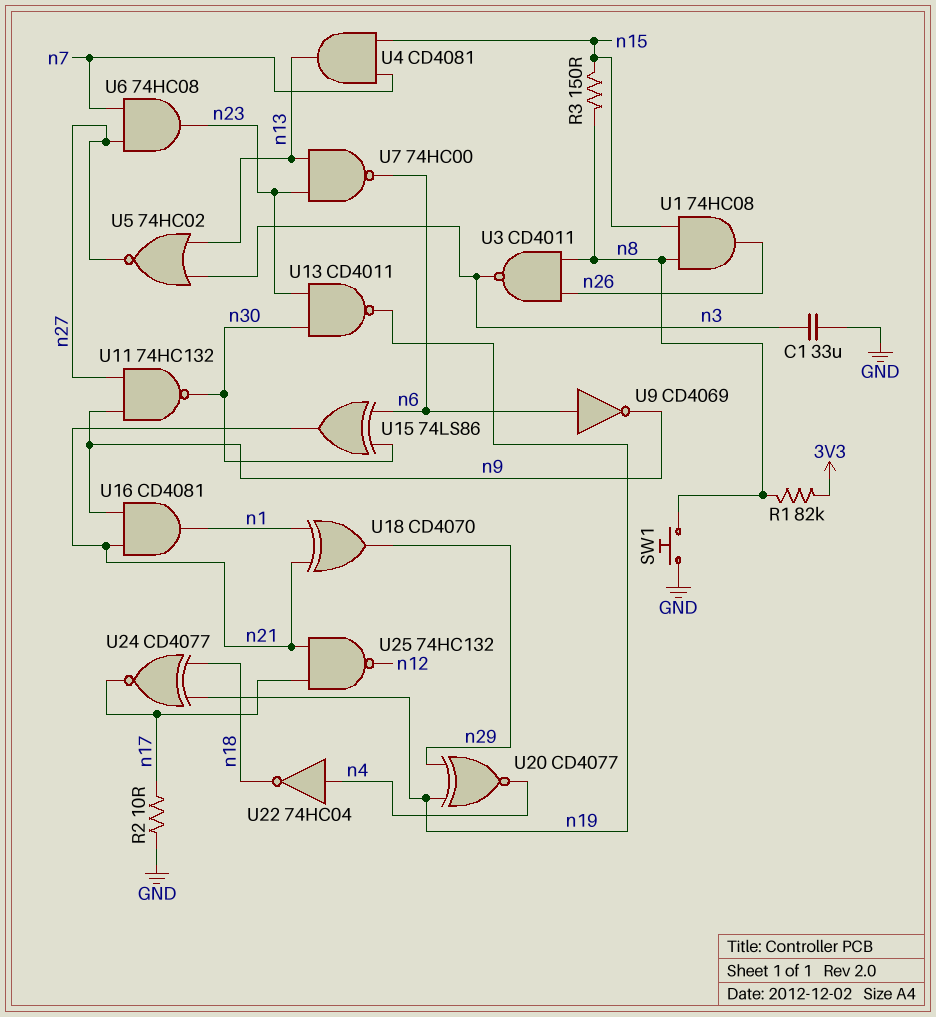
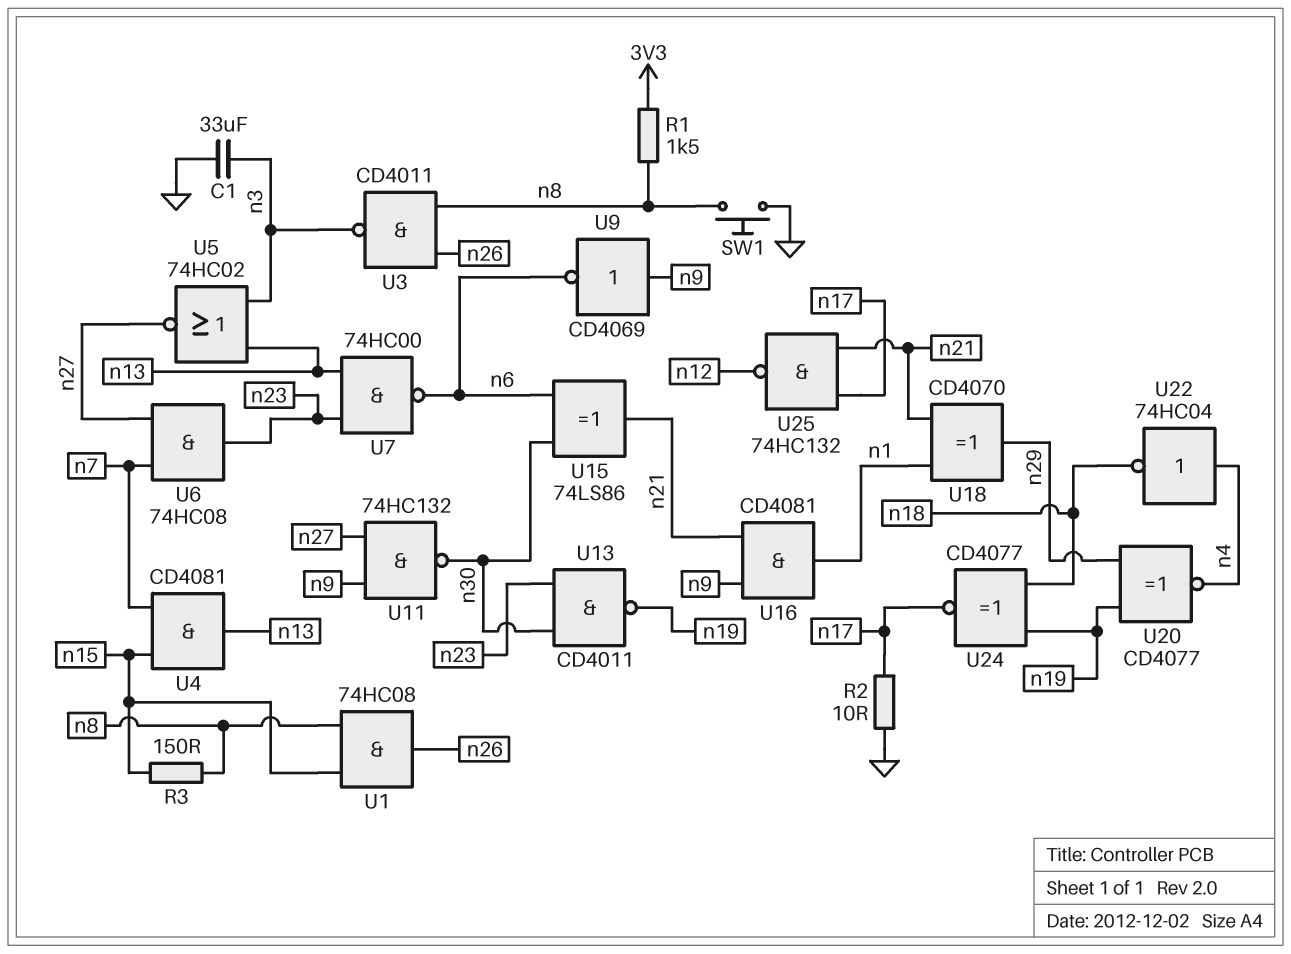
R1: 82k (3V3, n8) -> 1.5k (3V3, n8)
U9: NOT CD4069 (in n6, out n9) -> NOT CD4069 (in n9, out n6)

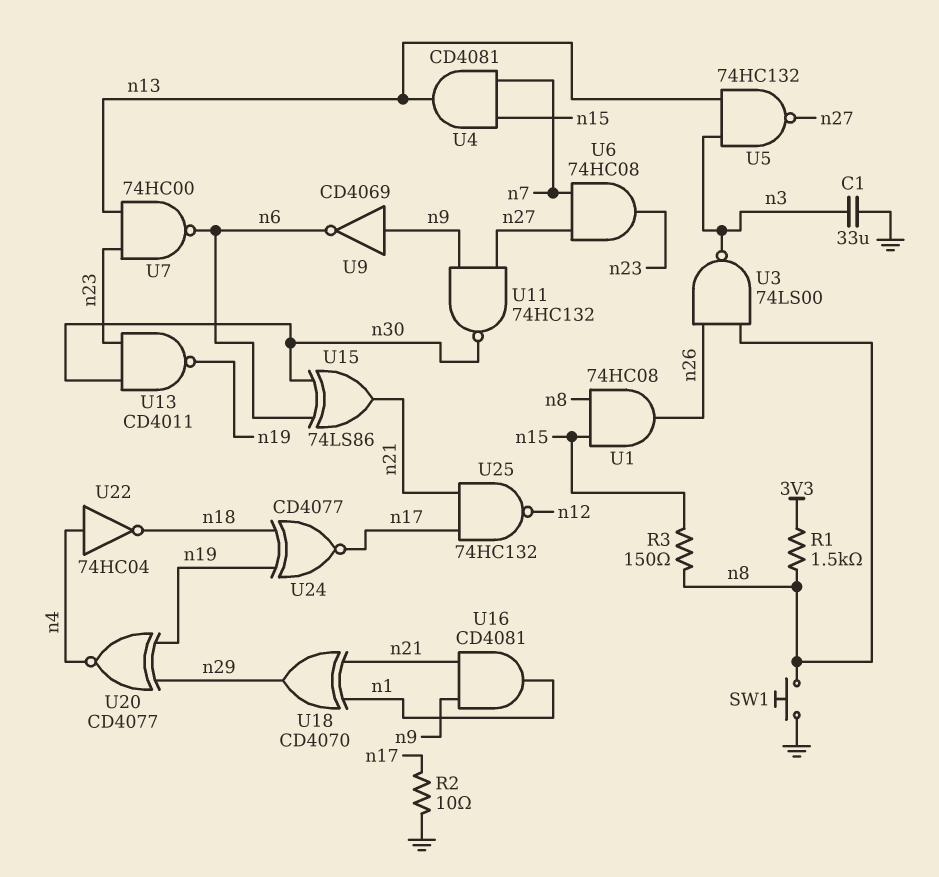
U3: NAND CD4011 (in n8, in n26, out n3) -> NAND 74LS00 (in n8, in n26, out n3)
U5: NOR 74HC02 (in n3, in n13, out n27) -> NAND 74HC132 (in n3, in n13, out n27)

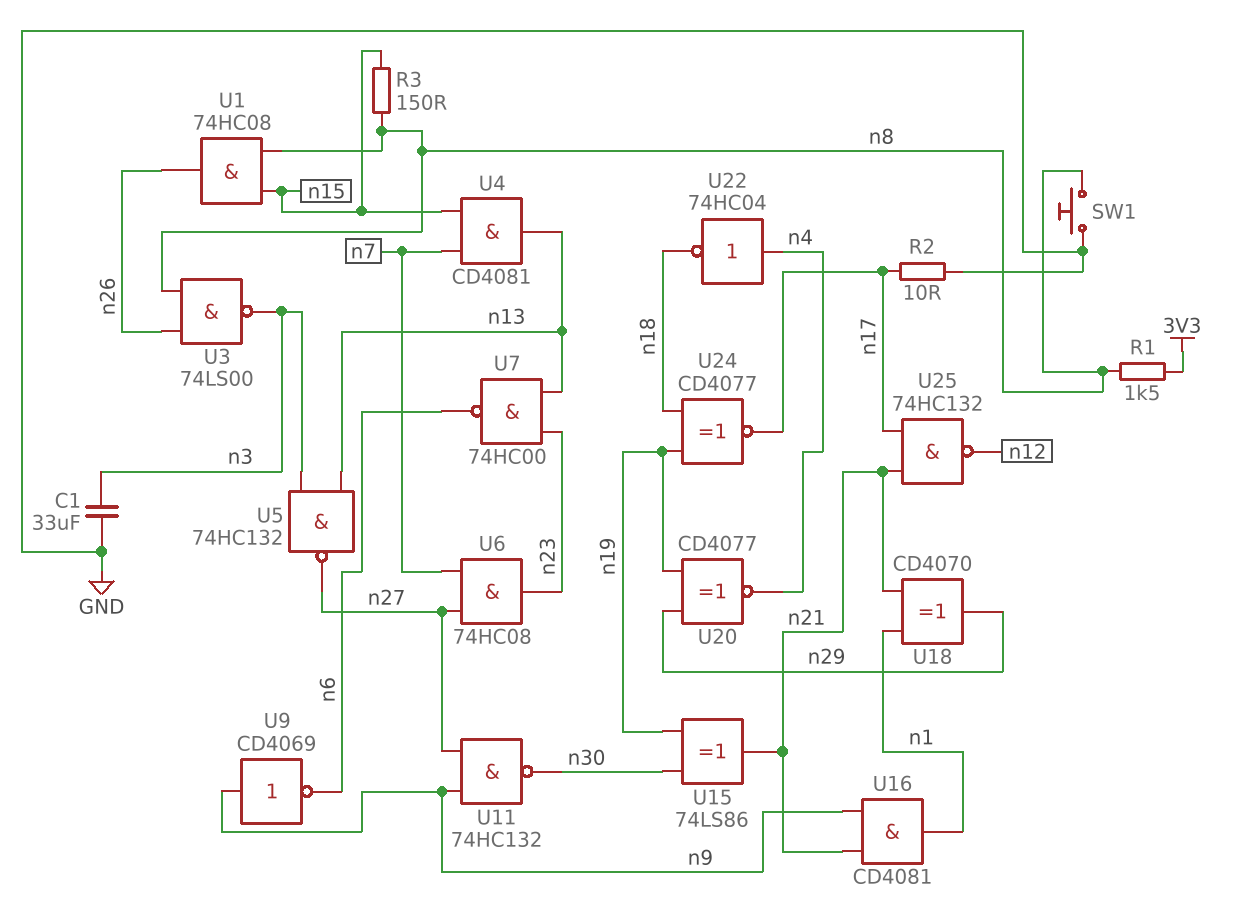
U13: NAND CD4011 (in n23, in n30, out n19) -> none
U15: XOR 74LS86 (in n6, in n30, out n21) -> XOR 74LS86 (in n19, in n30, out n21)

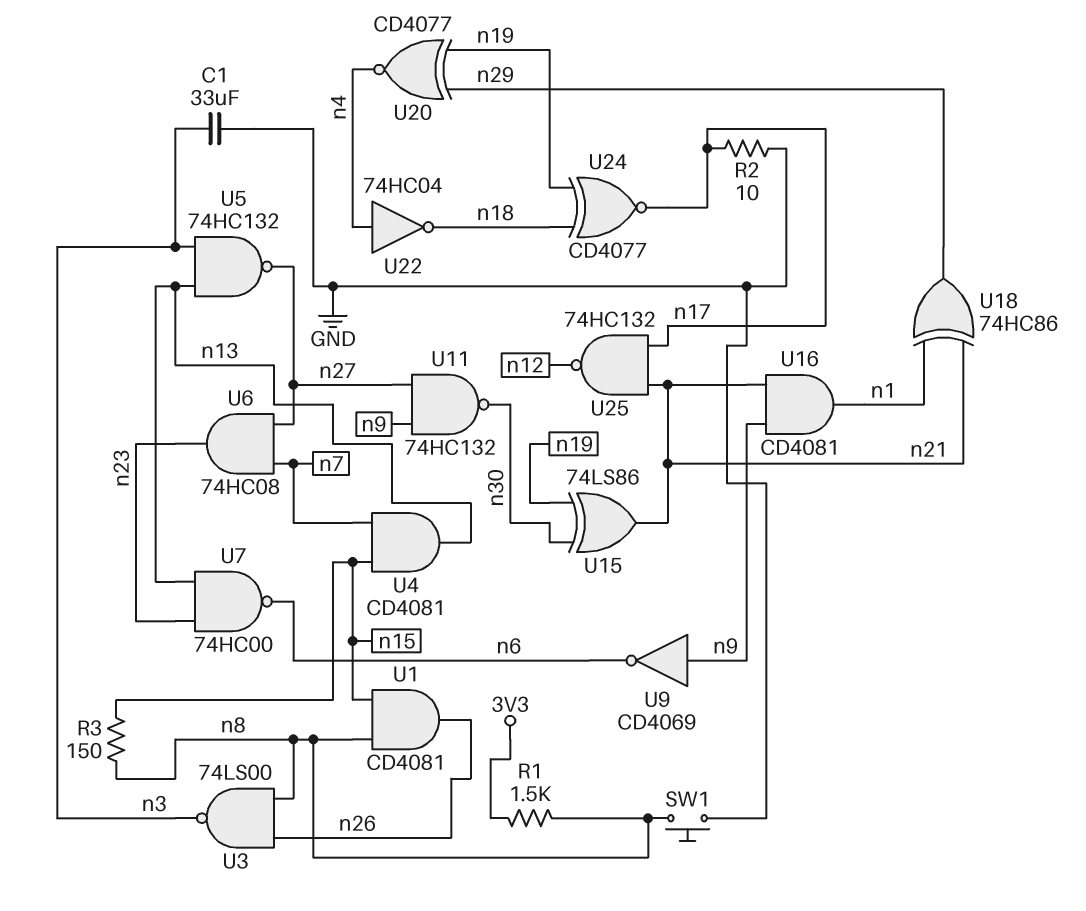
U1: AND 74HC08 (in n8, in n15, out n26) -> AND CD4081 (in n8, in n15, out n26)
U18: XOR CD4070 (in n1, in n21, out n29) -> XOR 74HC86 (in n1, in n21, out n29)

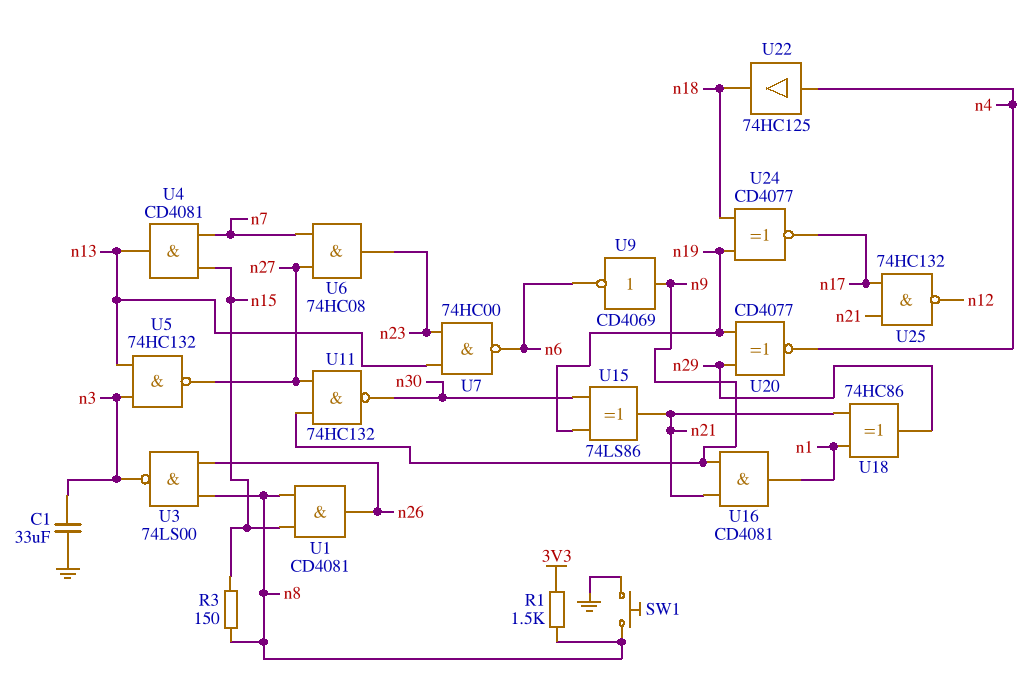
R2: 10 (GND, n17) -> none
U22: NOT 74HC04 (in n4, out n18) -> buffer 74HC125 (in n4, out n18)

